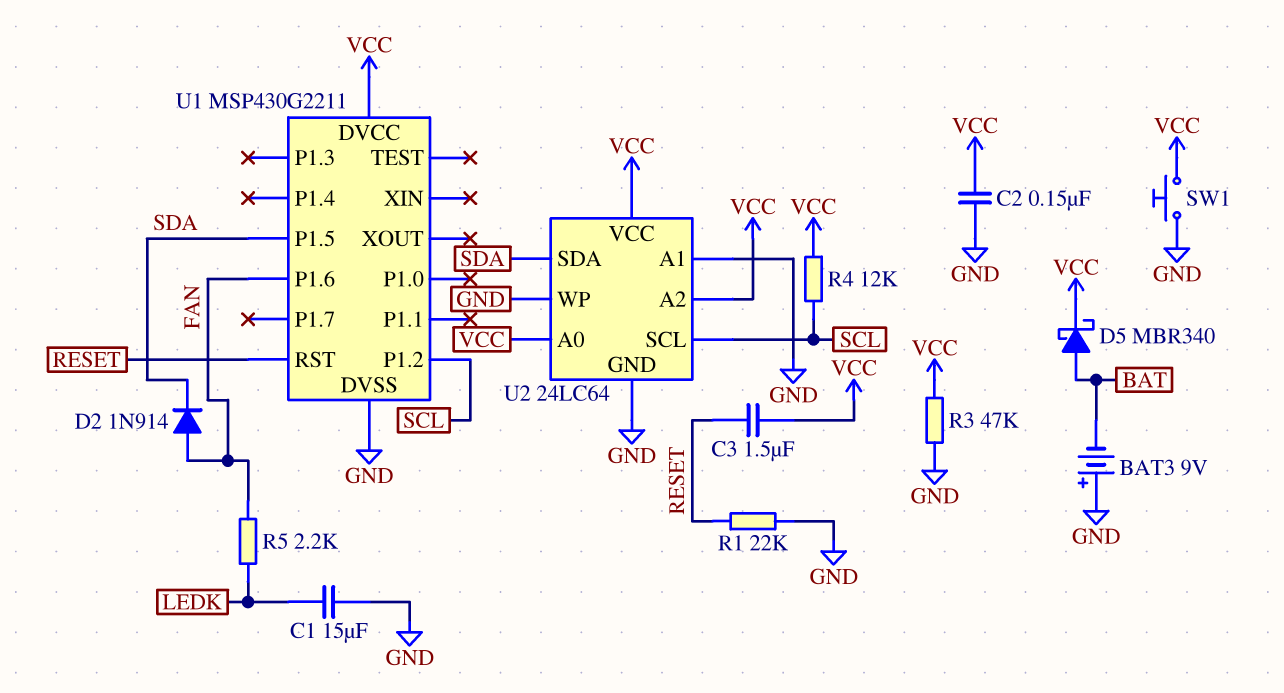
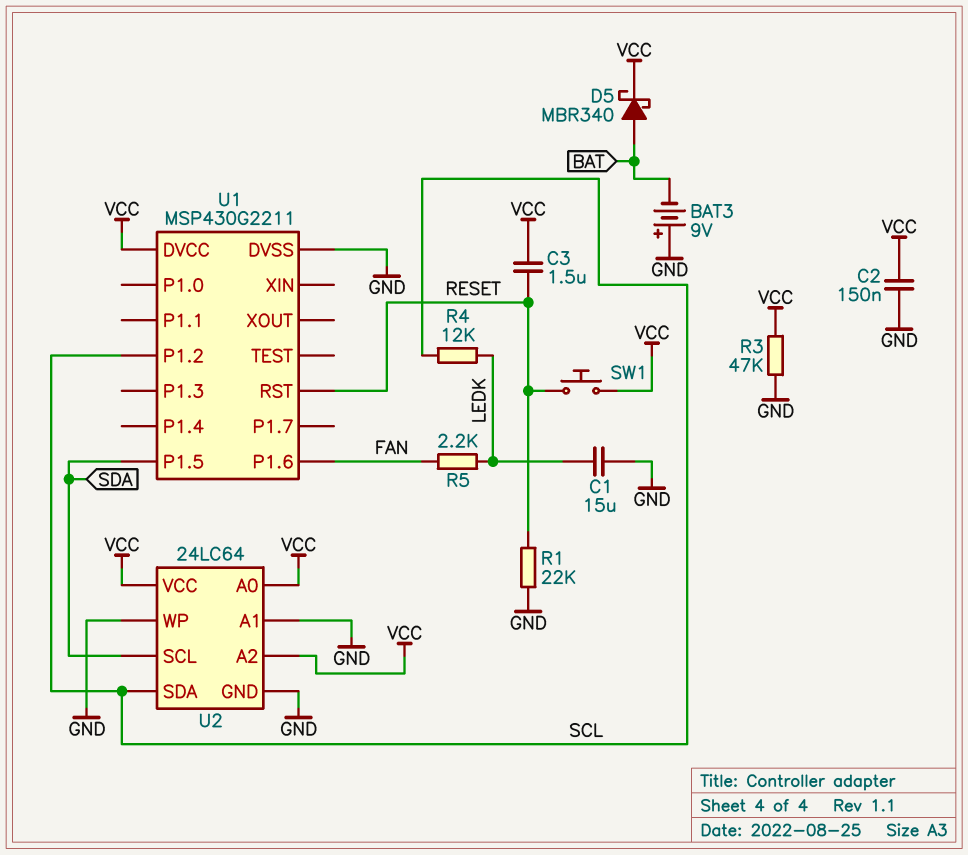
D2: diode 1N914 (A FAN, K SDA) -> none
R4: 12k (SCL, VCC) -> 12k (LEDK, SCL)
SW1: button (GND, VCC) -> button (RESET, VCC)
U2 pin SCL: SCL -> SDA
U2 pin SDA: SDA -> SCL

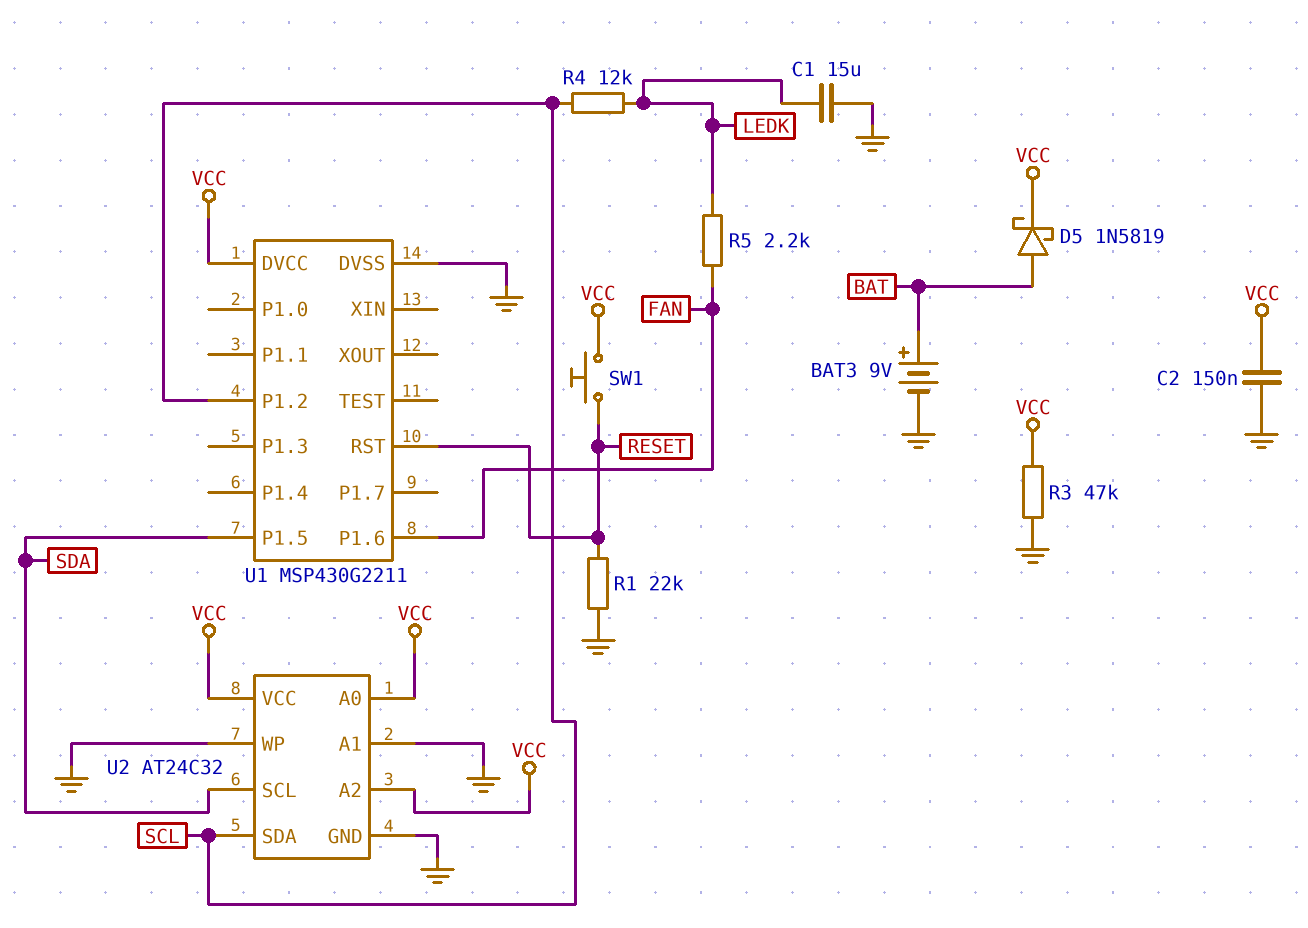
BAT3: 9V (plus GND, minus BAT) -> 9V (plus BAT, minus GND)
C3: 1.5uF (RESET, VCC) -> none
D5: schottky MBR340 (A BAT, K VCC) -> schottky 1N5819 (A BAT, K VCC)
U2: 24LC64 -> AT24C32

